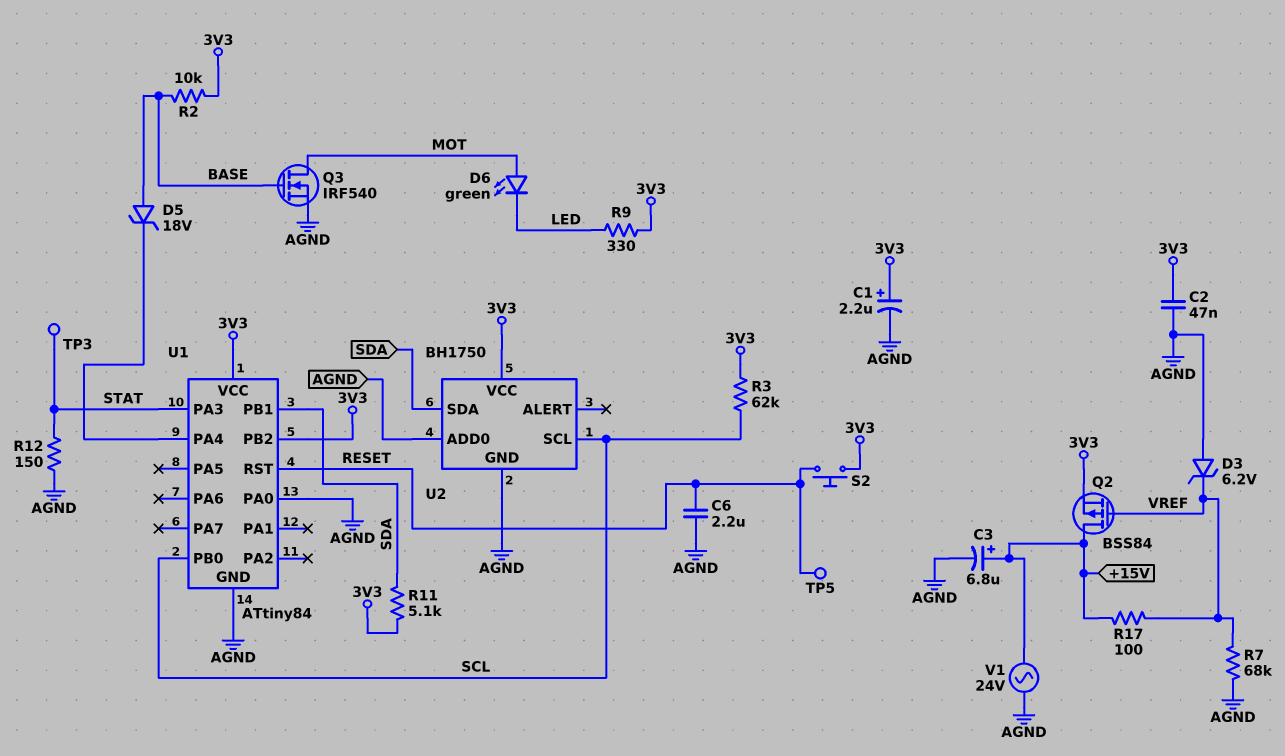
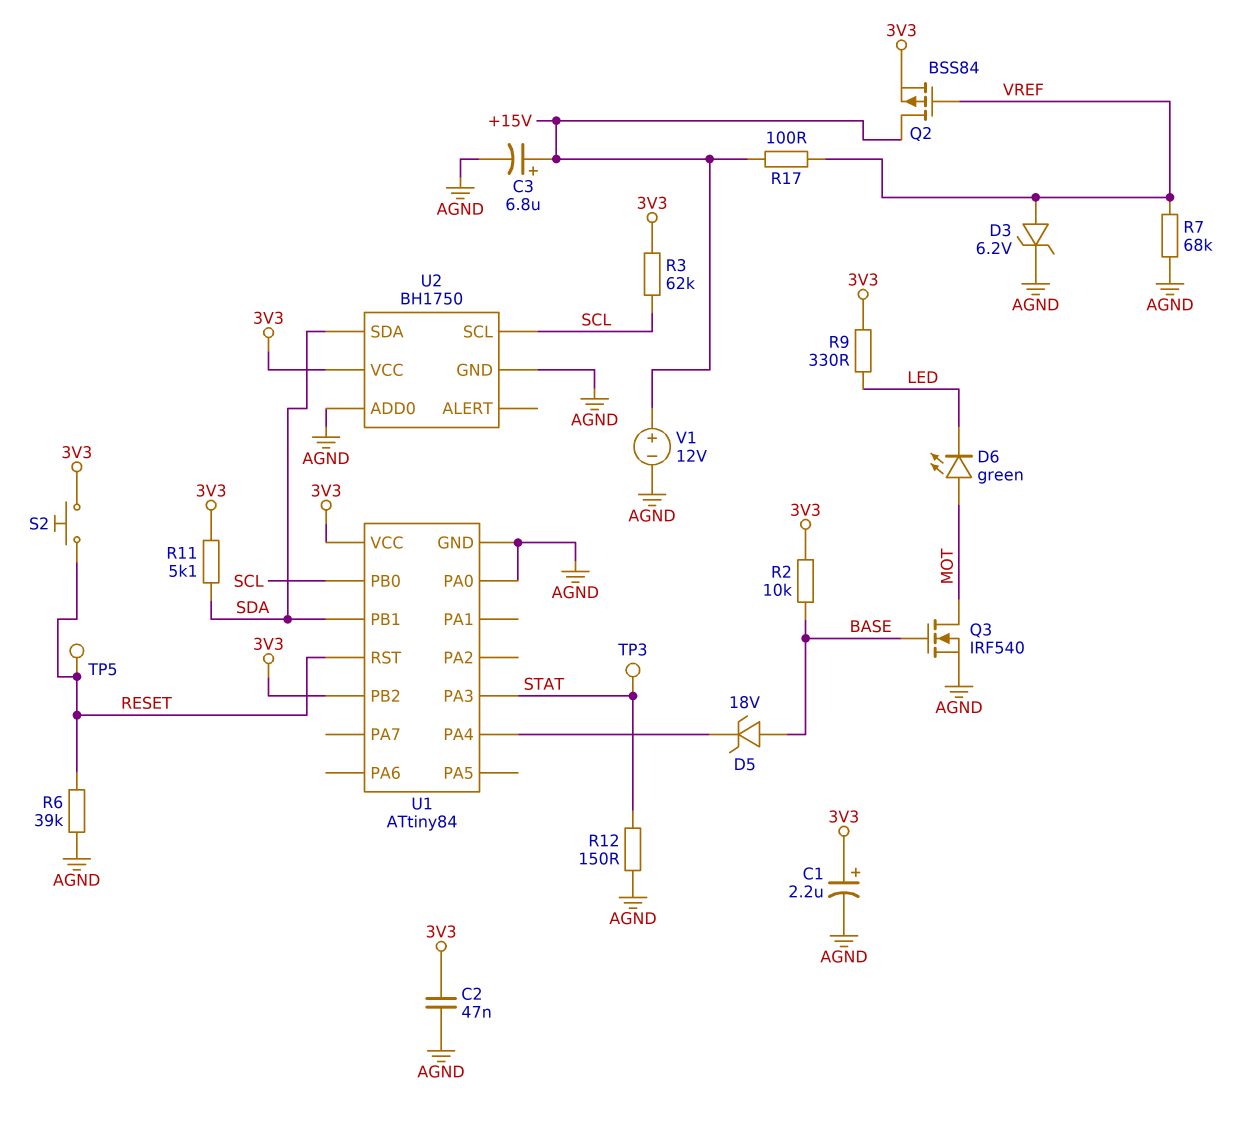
C6: 2.2uF (AGND, RESET) -> none
D3: zener 6.2V (A AGND, K VREF) -> zener 6.2V (A VREF, K AGND)
R6: none -> 39k (AGND, RESET)
V1: AC 24V (+15V, AGND) -> 12V (plus +15V, minus AGND)

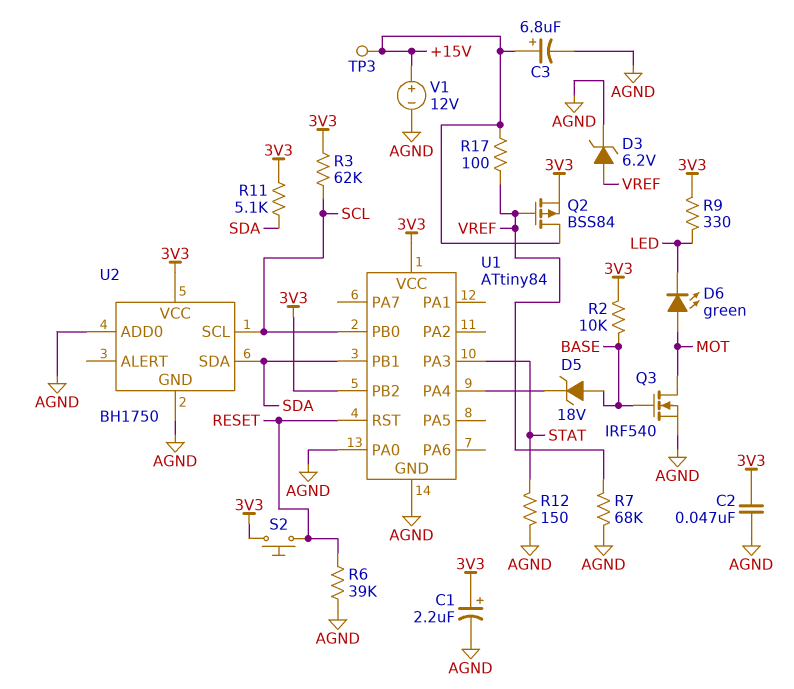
TP3: test point (STAT) -> test point (+15V)
TP5: test point (RESET) -> none

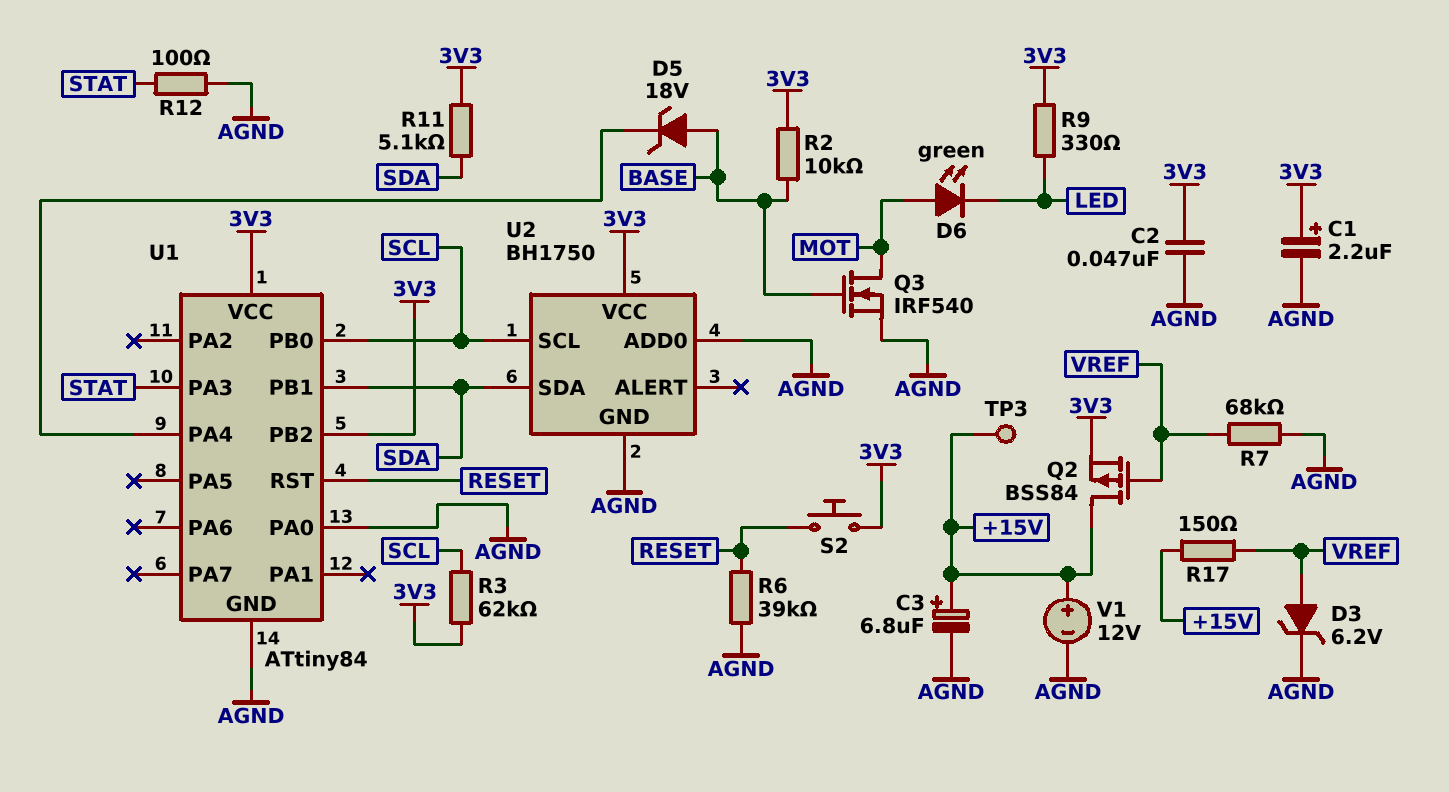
R12: 150 (AGND, STAT) -> 100 (AGND, STAT)
R17: 100 (+15V, VREF) -> 150 (+15V, VREF)

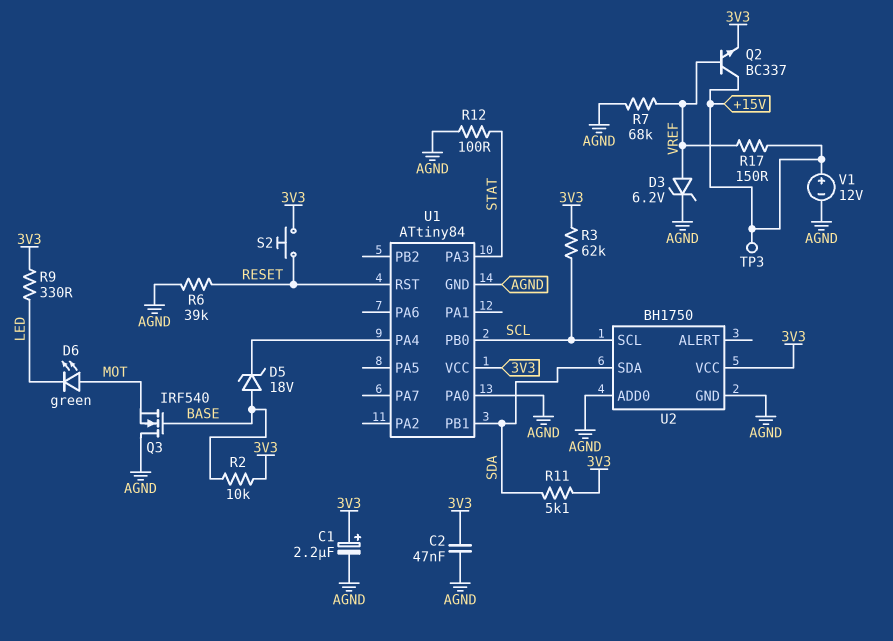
C3: 6.8uF (plus +15V, minus AGND) -> none
Q2: PMOS BSS84 (G VREF, D +15V, S 3V3) -> NPN BC337 (B VREF, C +15V, E 3V3)
Q3: NMOS IRF540 (G BASE, D MOT, S AGND) -> NMOS IRF540 (G BASE, D AGND, S MOT)
U1 pin PB2: 3V3 -> none

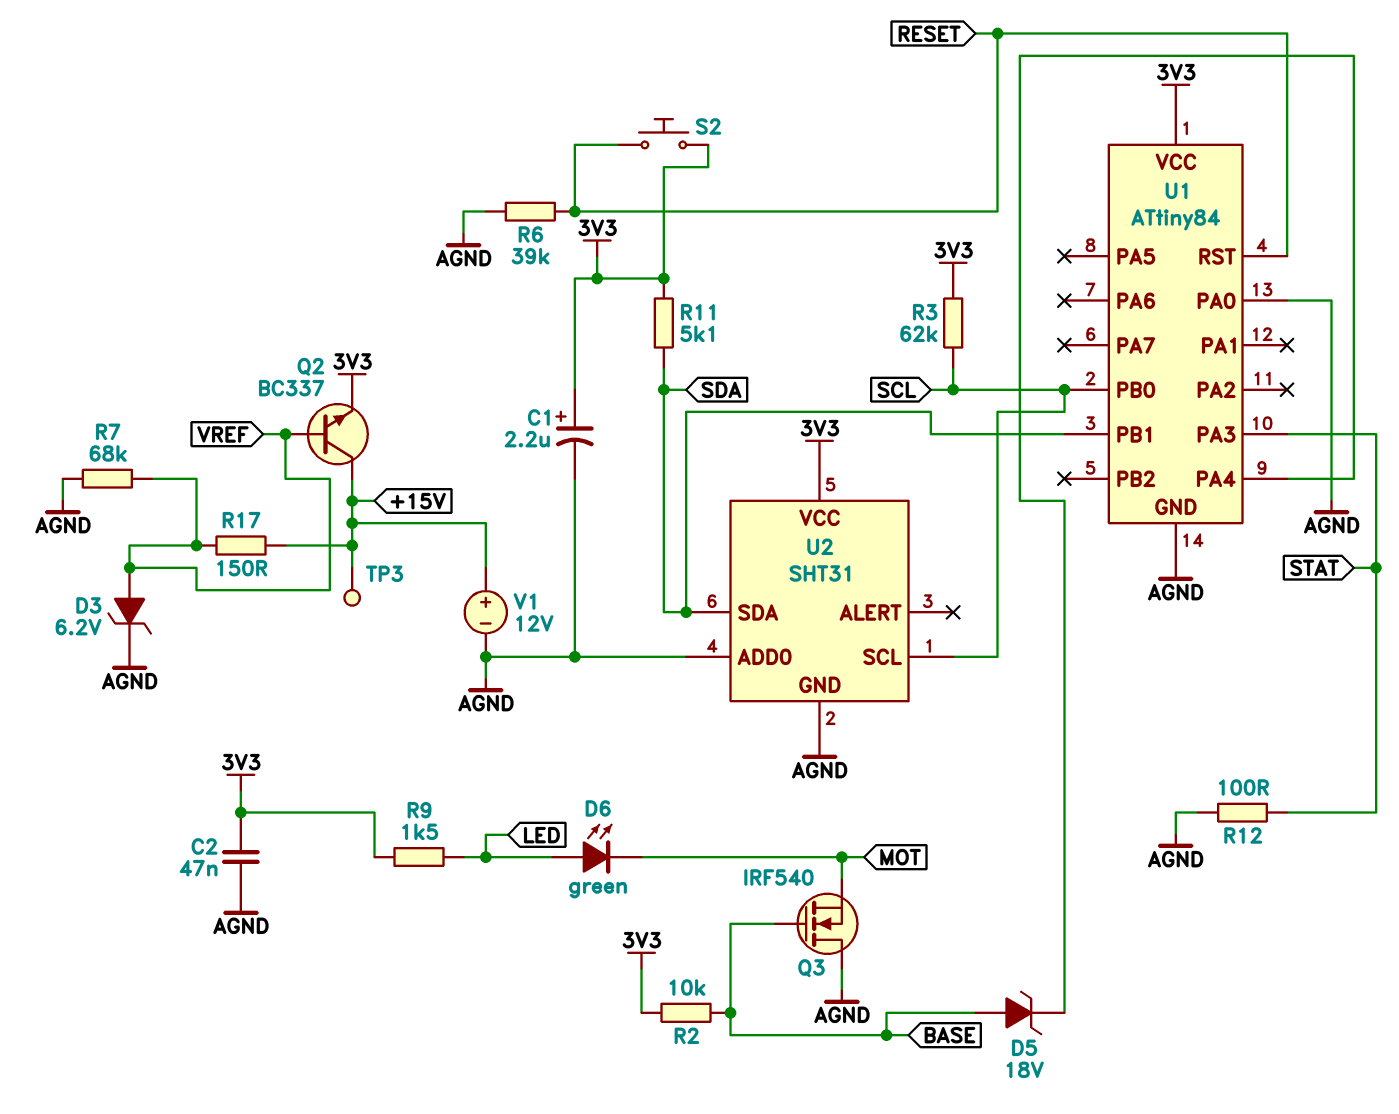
D6: LED green (A MOT, K LED) -> LED green (A LED, K MOT)
R9: 330 (3V3, LED) -> 1.5k (3V3, LED)
U2: BH1750 -> SHT31

